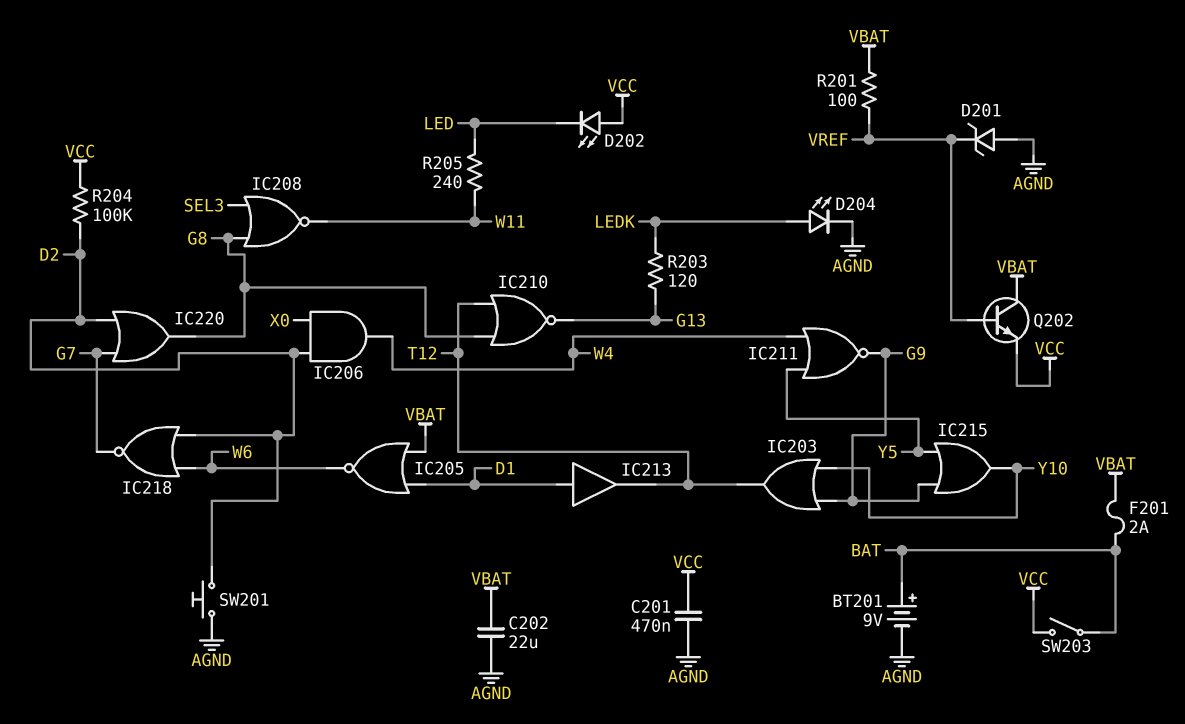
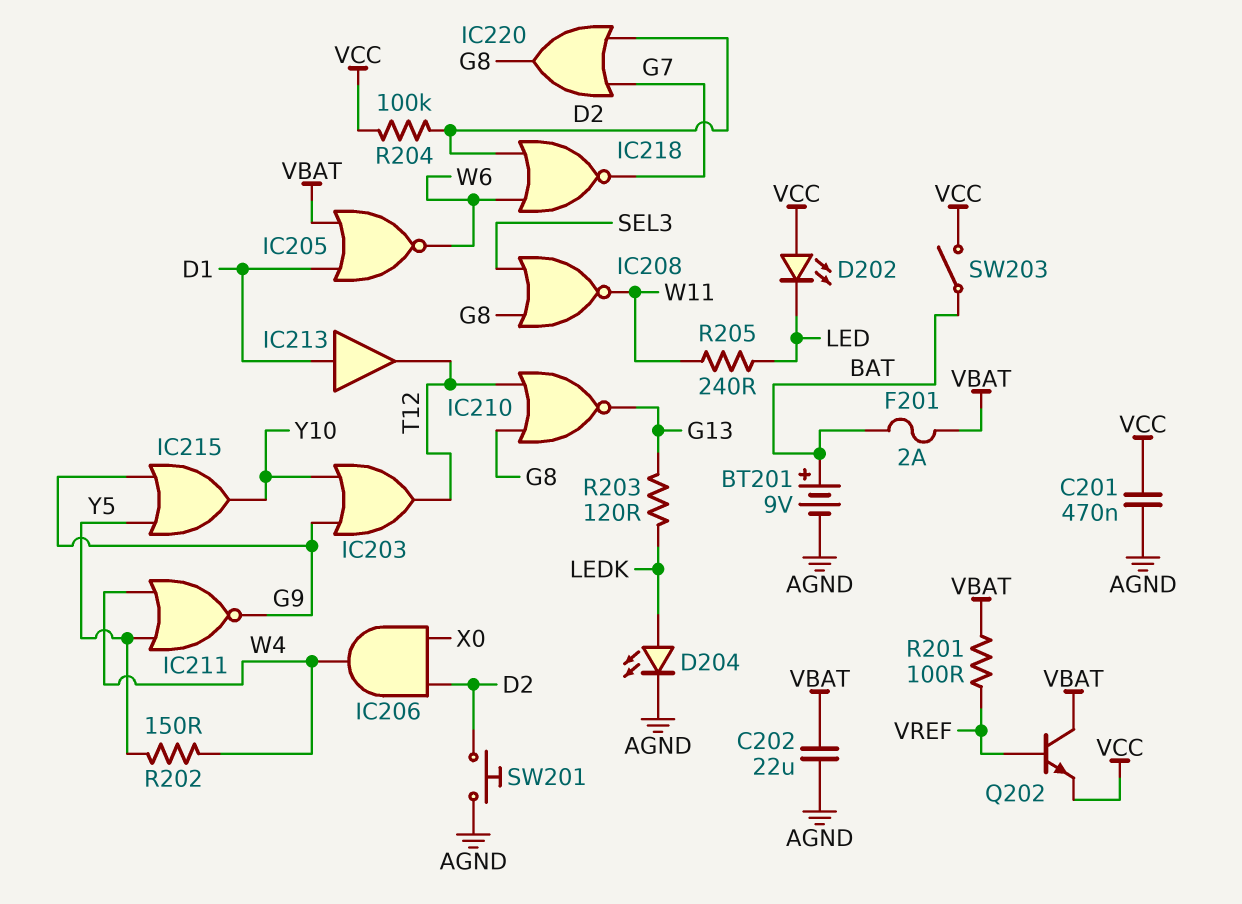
D201: zener (A AGND, K VREF) -> none
R202: none -> 150 (W4, Y5)

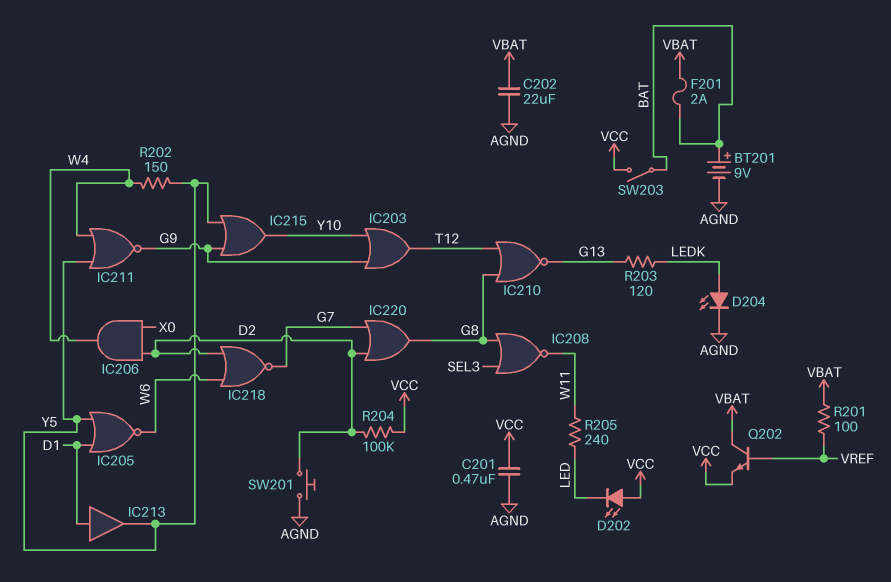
IC205: NOR (in D1, in VBAT, out W6) -> NOR (in D1, in Y5, out W6)
IC213: buffer (in D1, out T12) -> buffer (in D1, out Y5)

